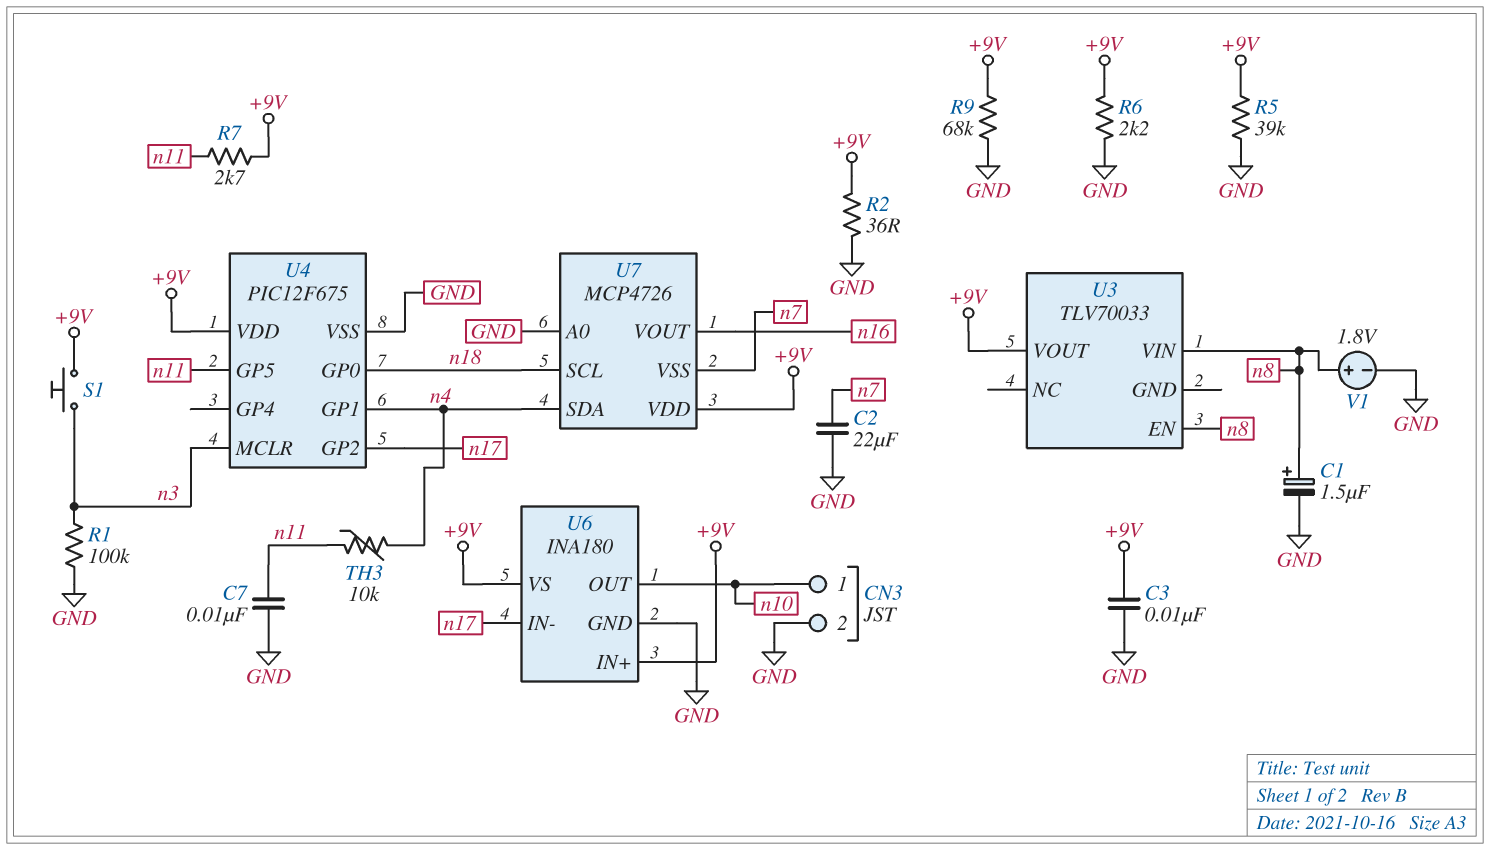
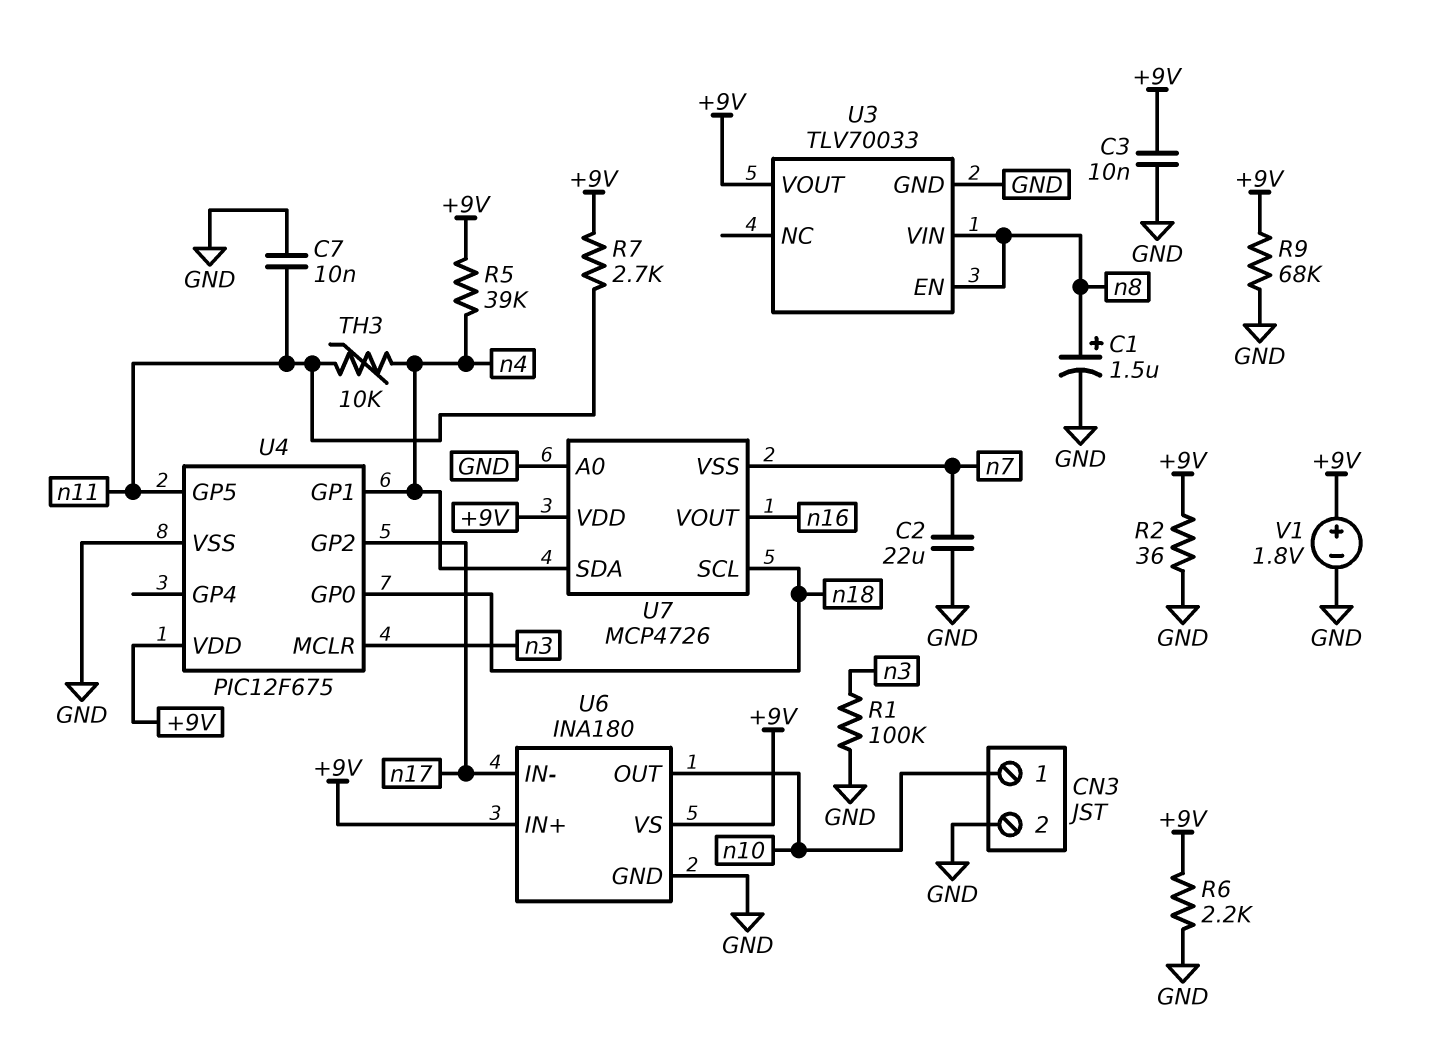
R5: 39k (+9V, GND) -> 39k (+9V, n4)
S1: button (+9V, n3) -> none
U3 pin GND: none -> GND
V1: 1.8V (plus n8, minus GND) -> 1.8V (plus +9V, minus GND)

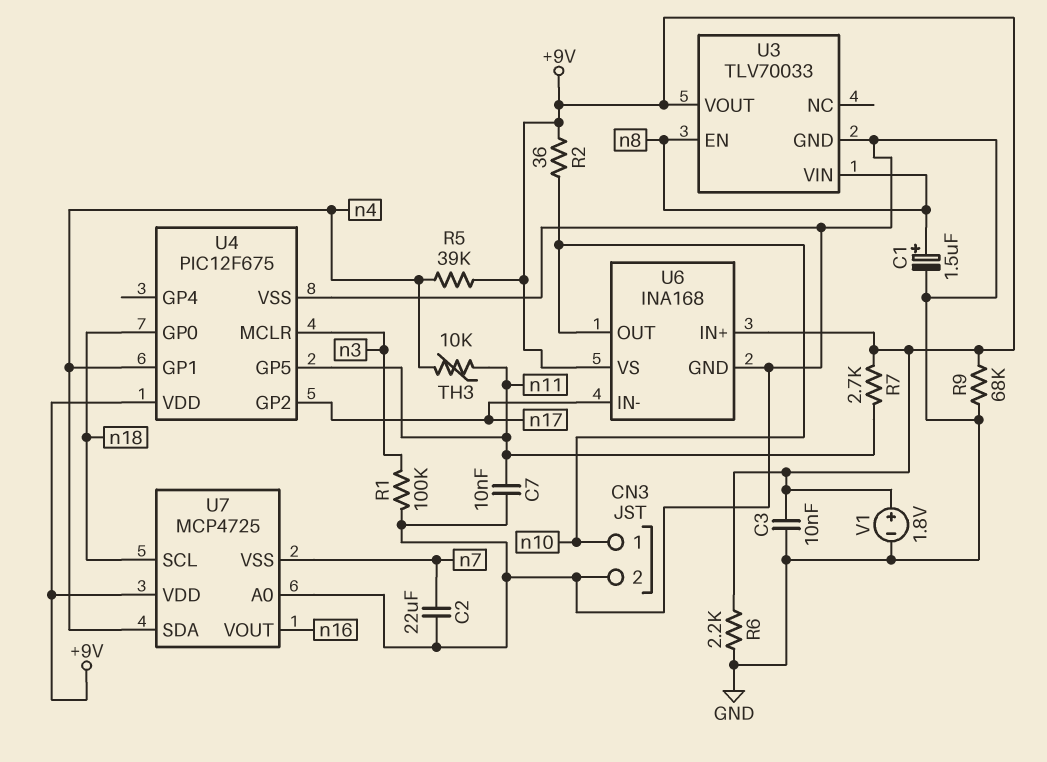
R2: 36 (+9V, GND) -> 36 (+9V, n10)
U6: INA180 -> INA168
U7: MCP4726 -> MCP4725

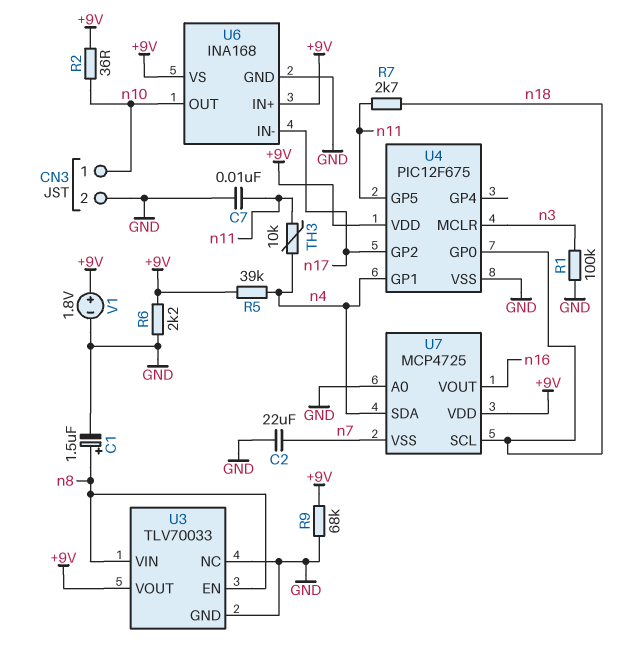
C3: 10nF (+9V, GND) -> none
R7: 2.7k (+9V, n11) -> 2.7k (n11, n18)
U3 pin NC: none -> GND

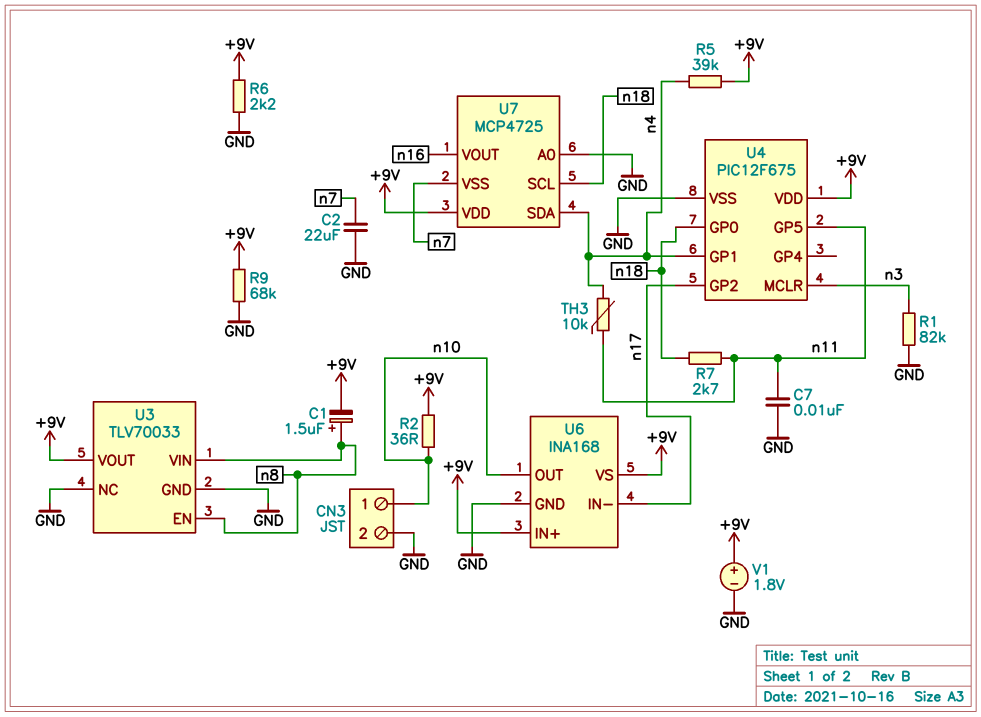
C1: 1.5uF (plus n8, minus GND) -> 1.5uF (plus n8, minus +9V)
R1: 100k (GND, n3) -> 82k (GND, n3)

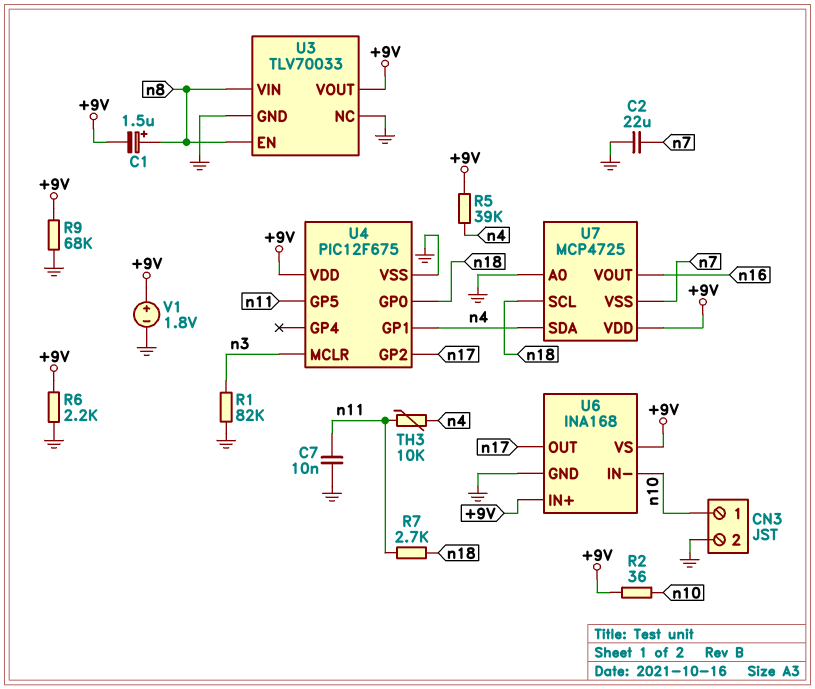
U6 pin IN-: n17 -> n10
U6 pin OUT: n10 -> n17

